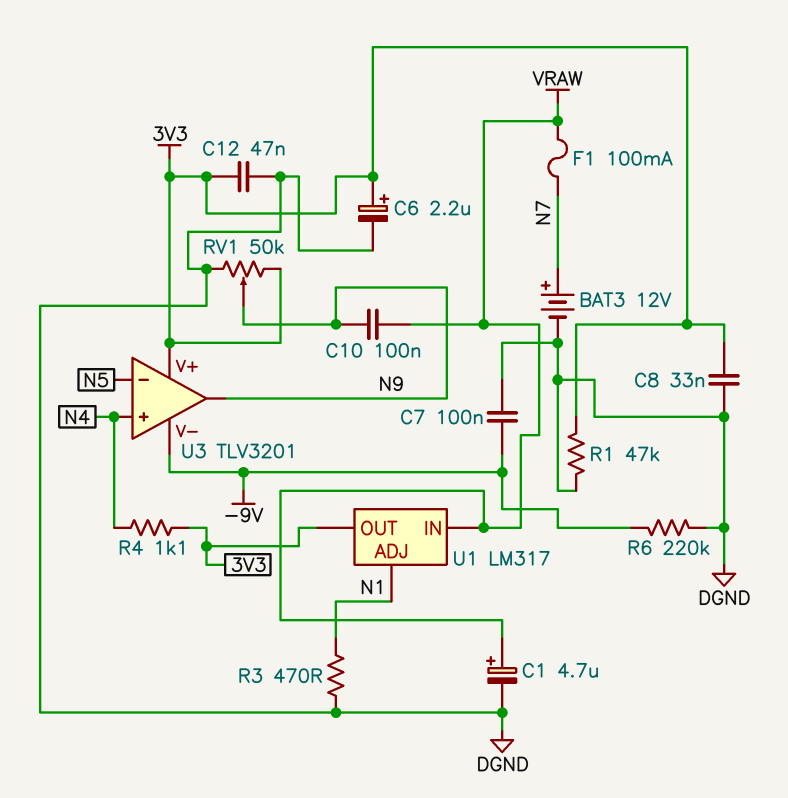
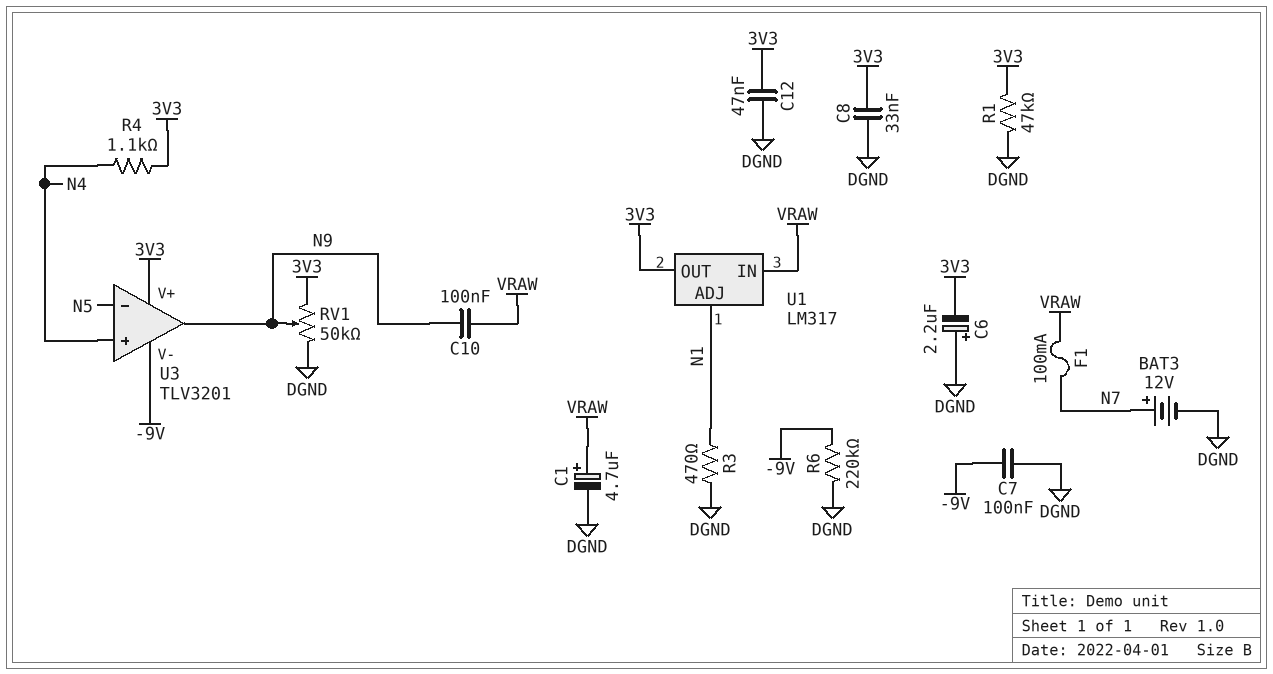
C6: 2.2uF (plus 3V3, minus DGND) -> 2.2uF (plus DGND, minus 3V3)

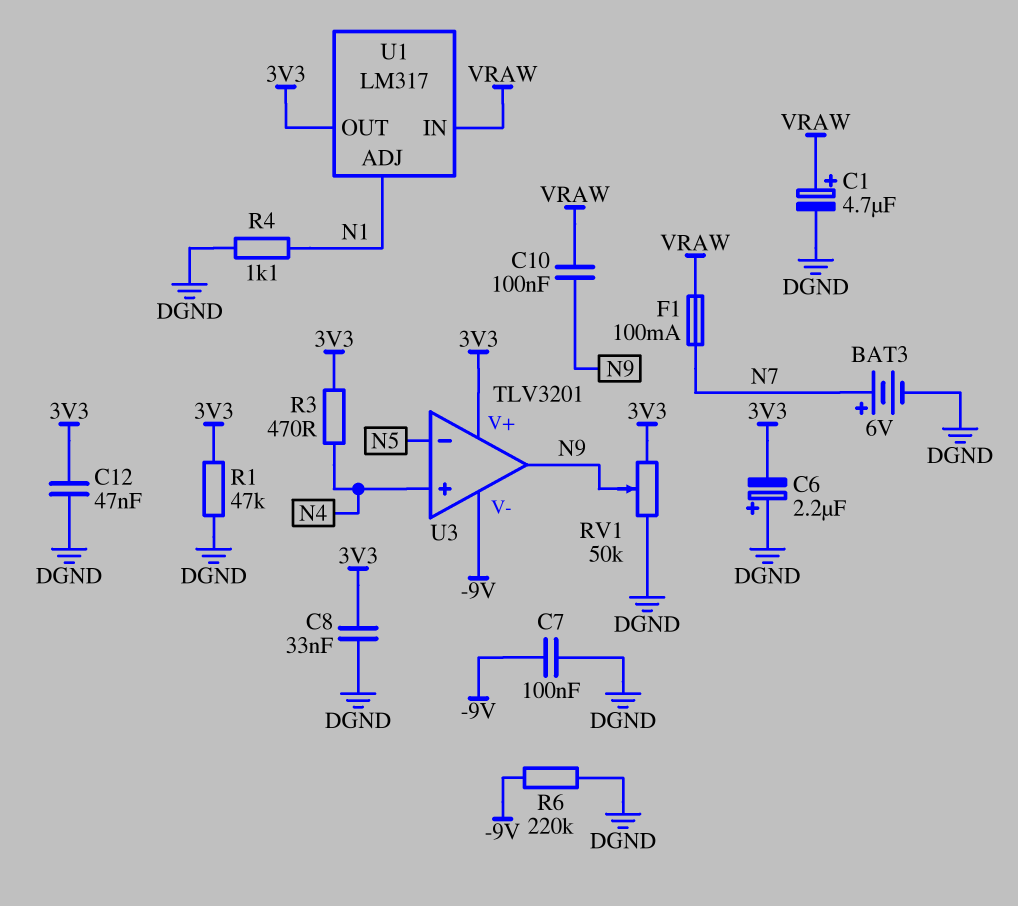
BAT3: 12V (plus N7, minus DGND) -> 6V (plus N7, minus DGND)
R3: 470 (DGND, N1) -> 470 (3V3, N4)
R4: 1.1k (3V3, N4) -> 1.1k (DGND, N1)

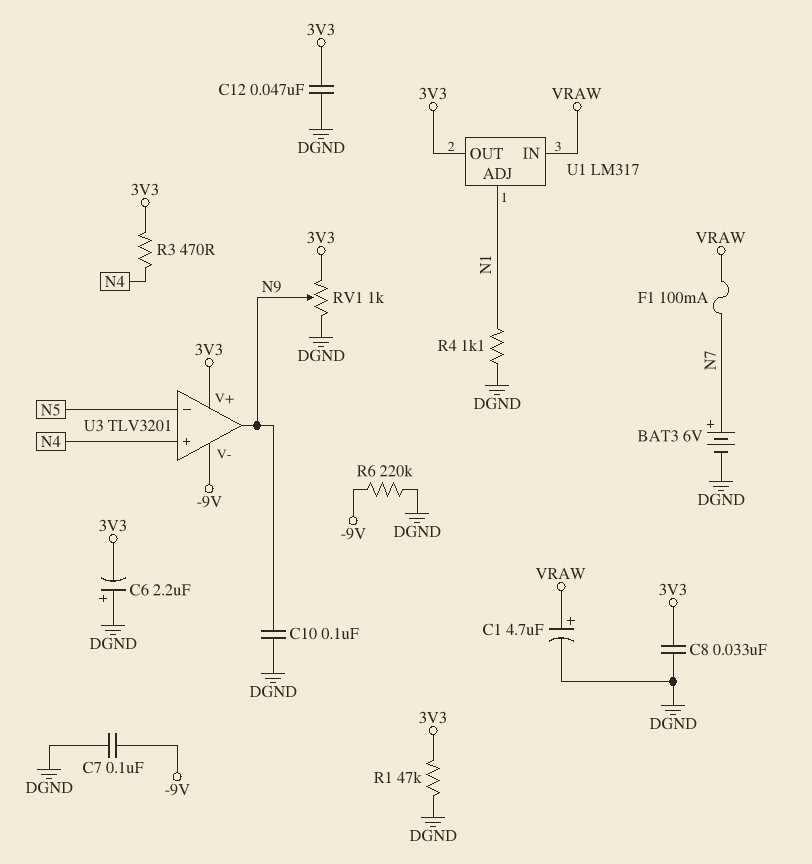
C10: 100nF (N9, VRAW) -> 100nF (DGND, N9)
RV1: 50k (3V3, DGND, wiper N9) -> 1k (3V3, DGND, wiper N9)

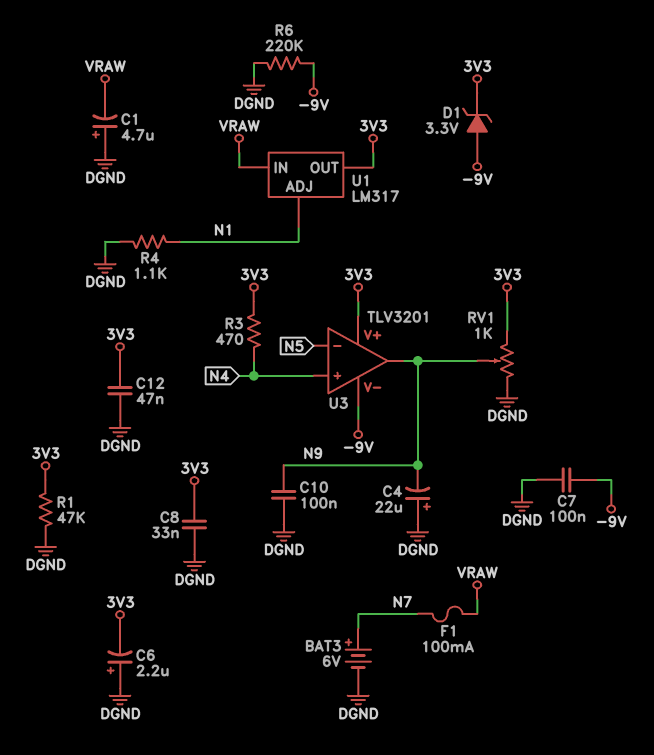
C1: 4.7uF (plus VRAW, minus DGND) -> 4.7uF (plus DGND, minus VRAW)
C4: none -> 22uF (plus DGND, minus N9)
D1: none -> zener 3.3V (A -9V, K 3V3)

